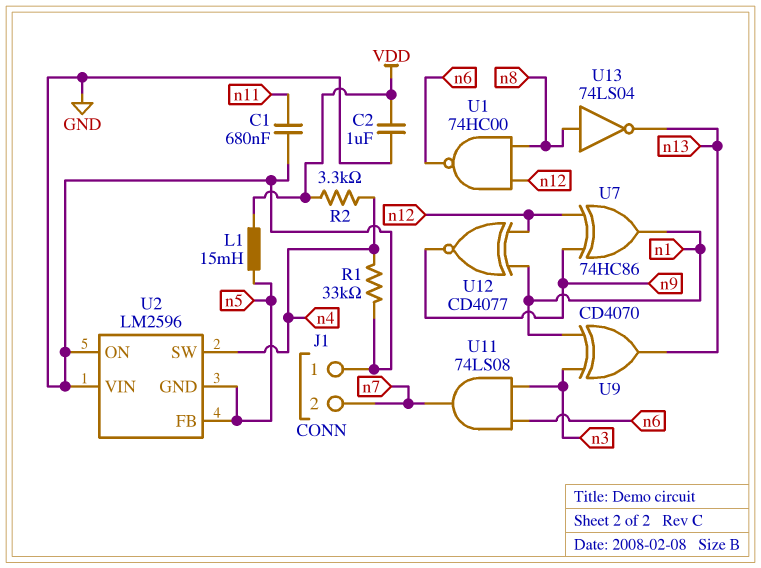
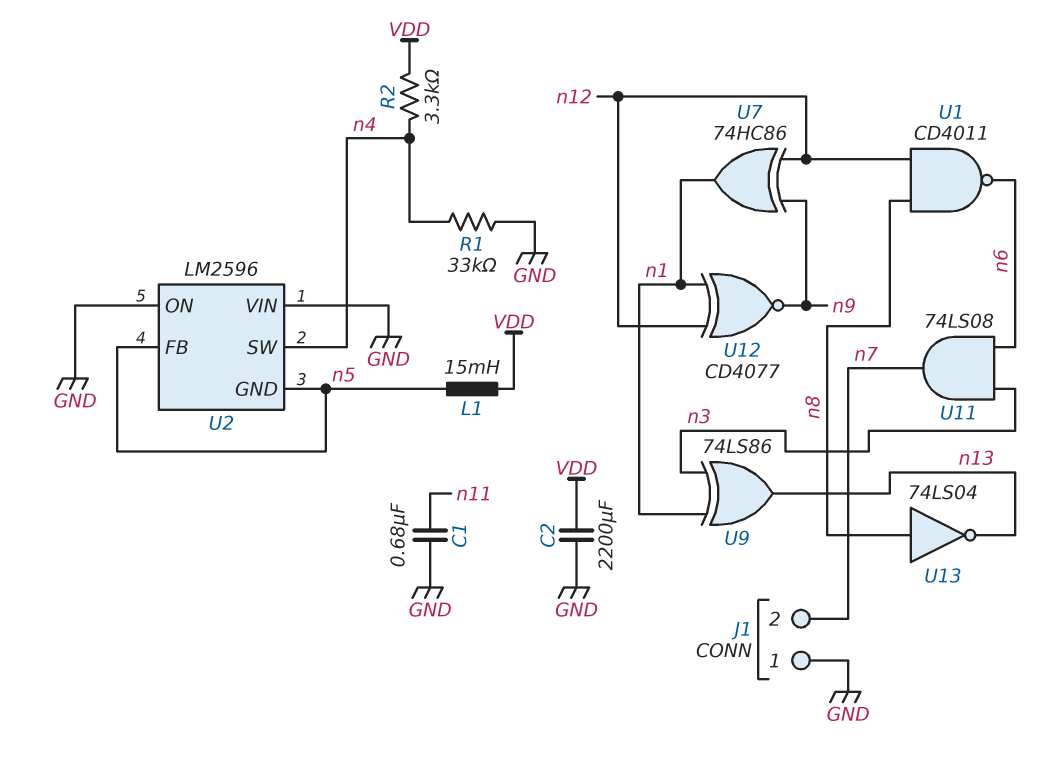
C2: 1uF (GND, VDD) -> 2200uF (GND, VDD)
U1: NAND 74HC00 (in n8, in n12, out n6) -> NAND CD4011 (in n8, in n12, out n6)
U9: XOR CD4070 (in n1, in n3, out n13) -> XOR 74LS86 (in n1, in n3, out n13)

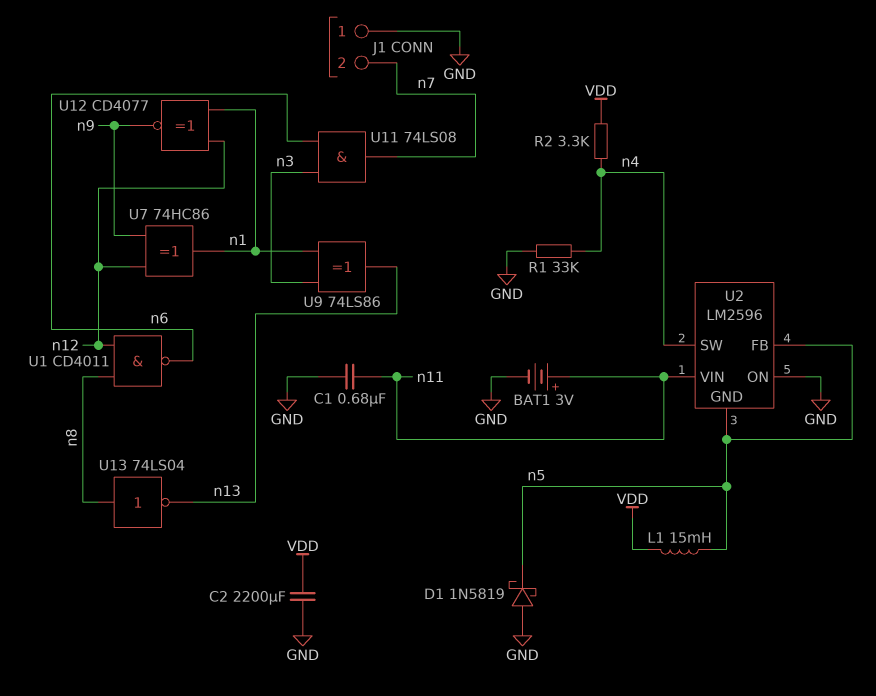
BAT1: none -> 3V (plus n11, minus GND)
D1: none -> schottky 1N5819 (A GND, K n5)
U2 pin VIN: GND -> n11

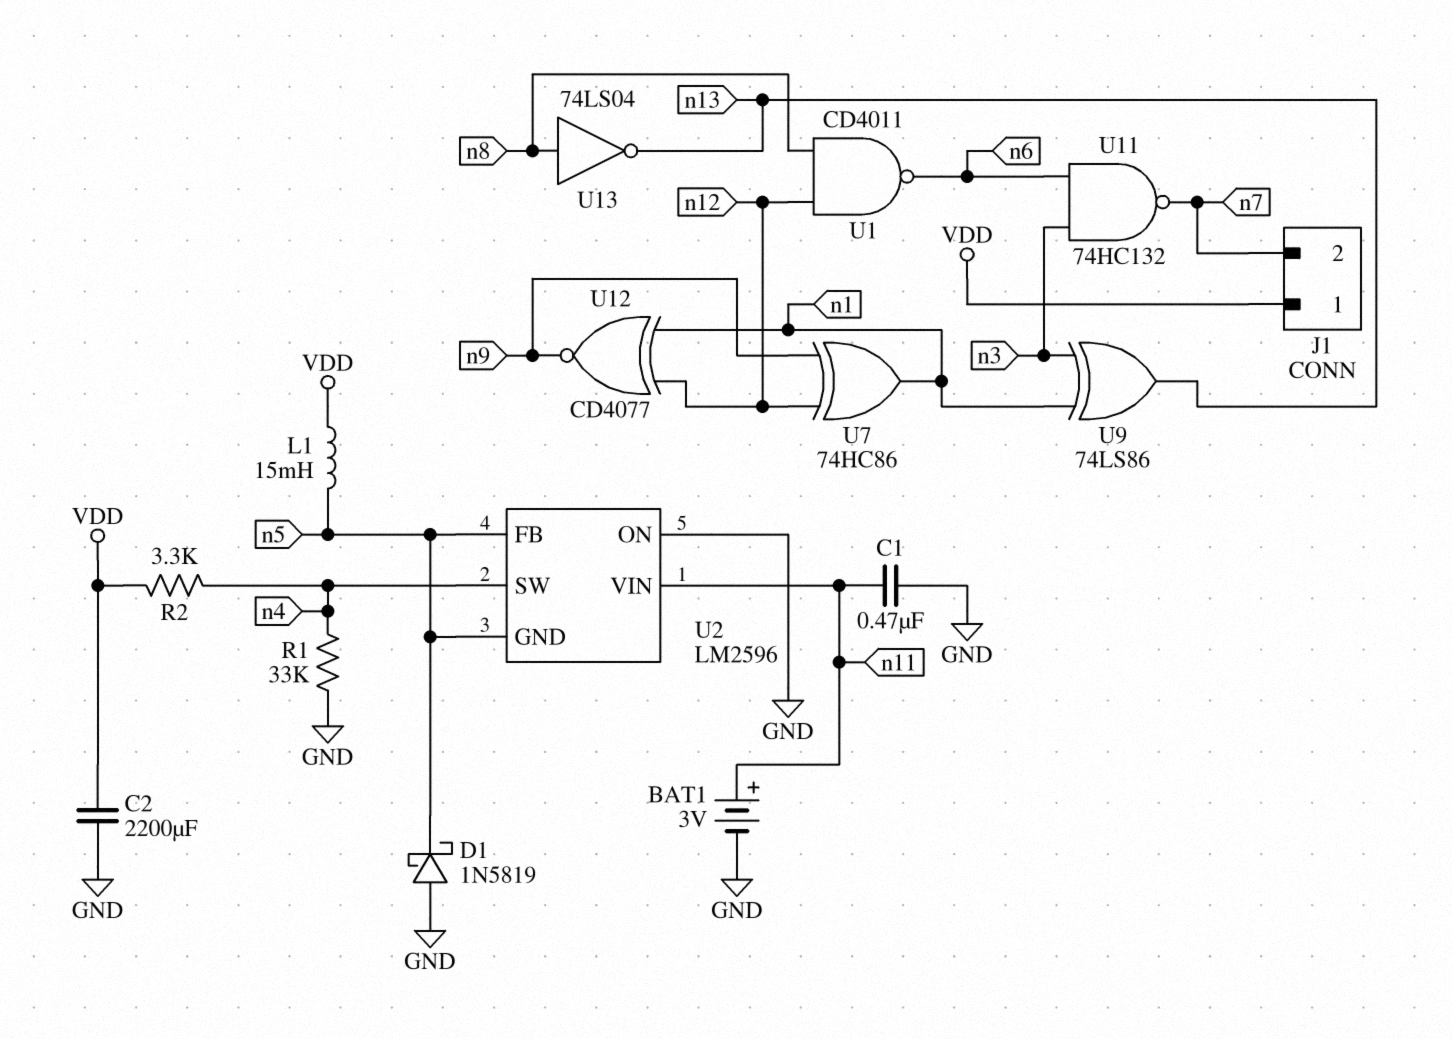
C1: 680nF (GND, n11) -> 470nF (GND, n11)
J1 pin 1: GND -> VDD
U11: AND 74LS08 (in n3, in n6, out n7) -> NAND 74HC132 (in n3, in n6, out n7)

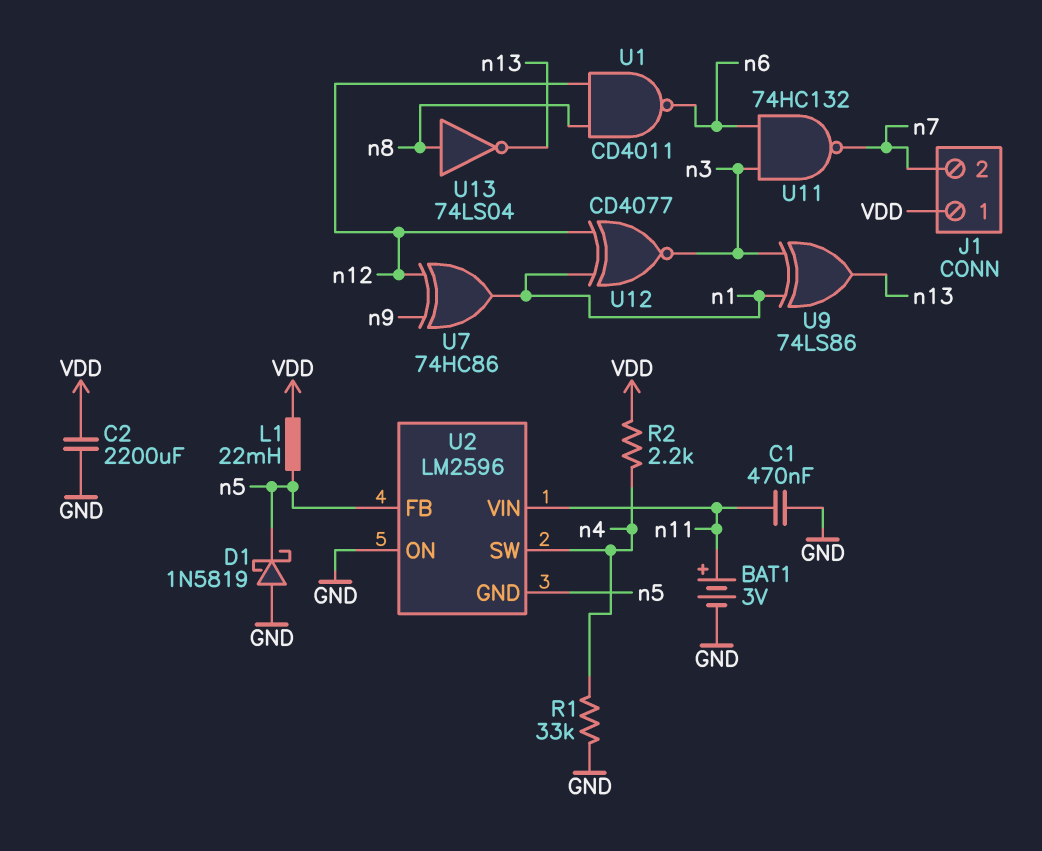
L1: 15mH (VDD, n5) -> 22mH (VDD, n5)
R2: 3.3k (VDD, n4) -> 2.2k (VDD, n4)
U12: XNOR CD4077 (in n1, in n12, out n9) -> XNOR CD4077 (in n1, in n12, out n3)

